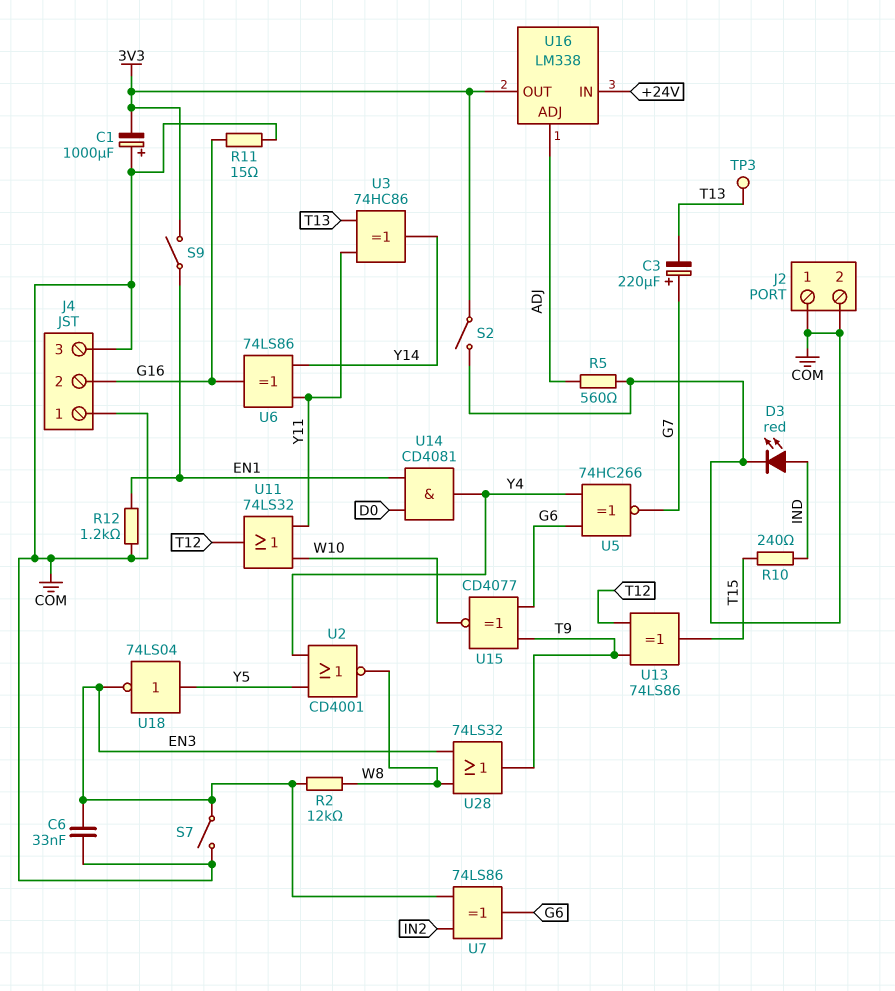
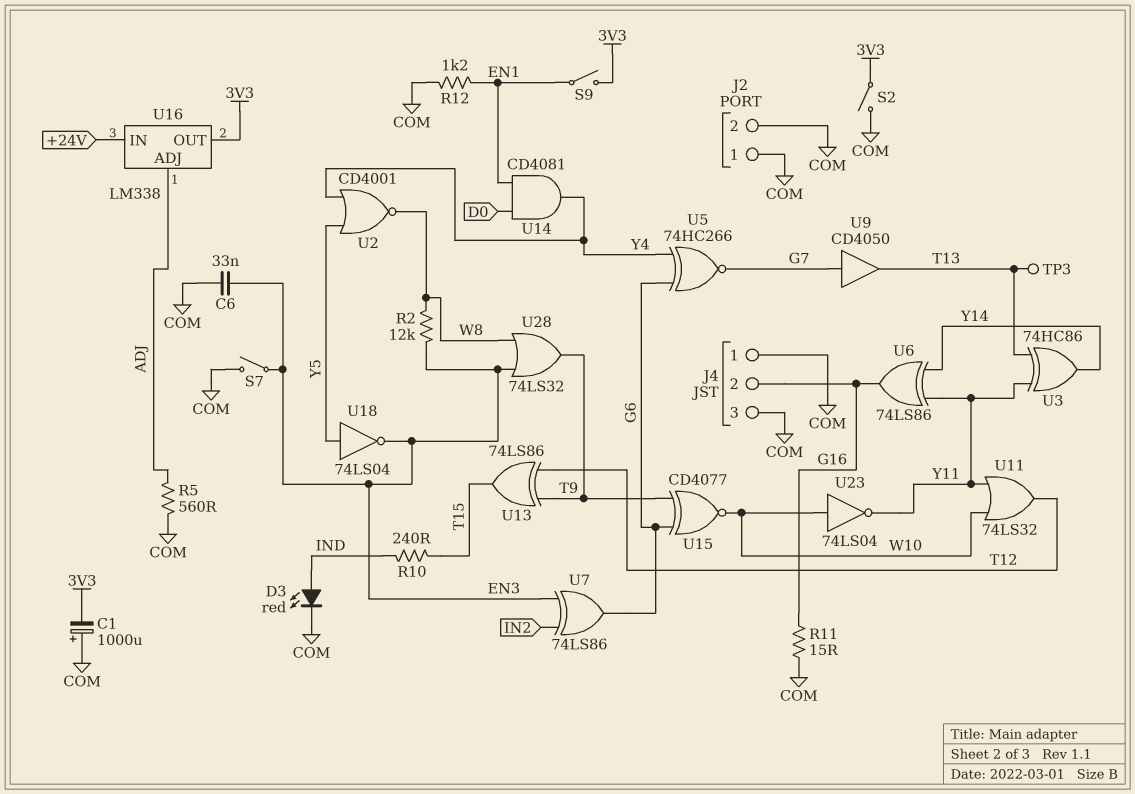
C3: 220uF (plus G7, minus T13) -> none
U9: none -> buffer CD4050 (in G7, out T13)
U23: none -> NOT 74LS04 (in W10, out Y11)

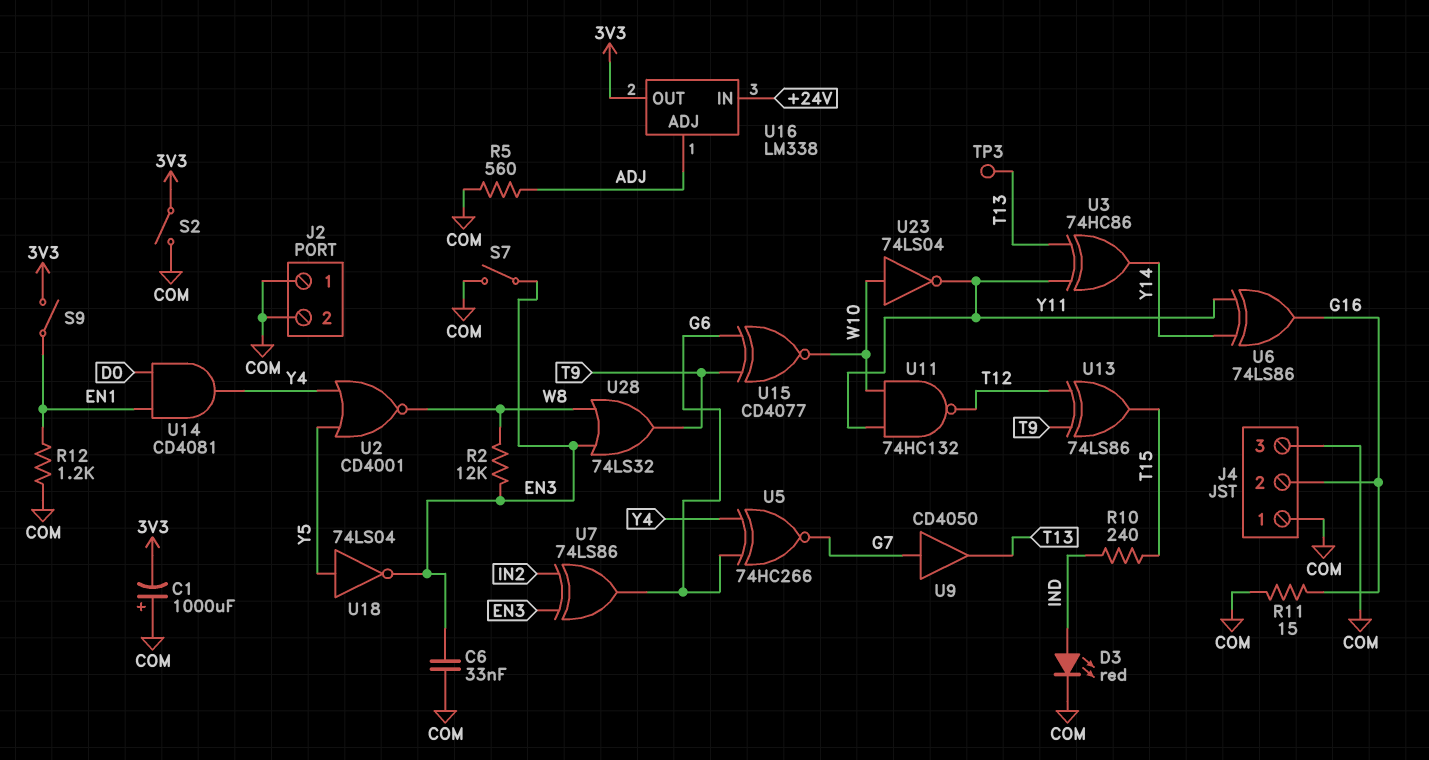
U11: OR 74LS32 (in W10, in Y11, out T12) -> NAND 74HC132 (in W10, in Y11, out T12)

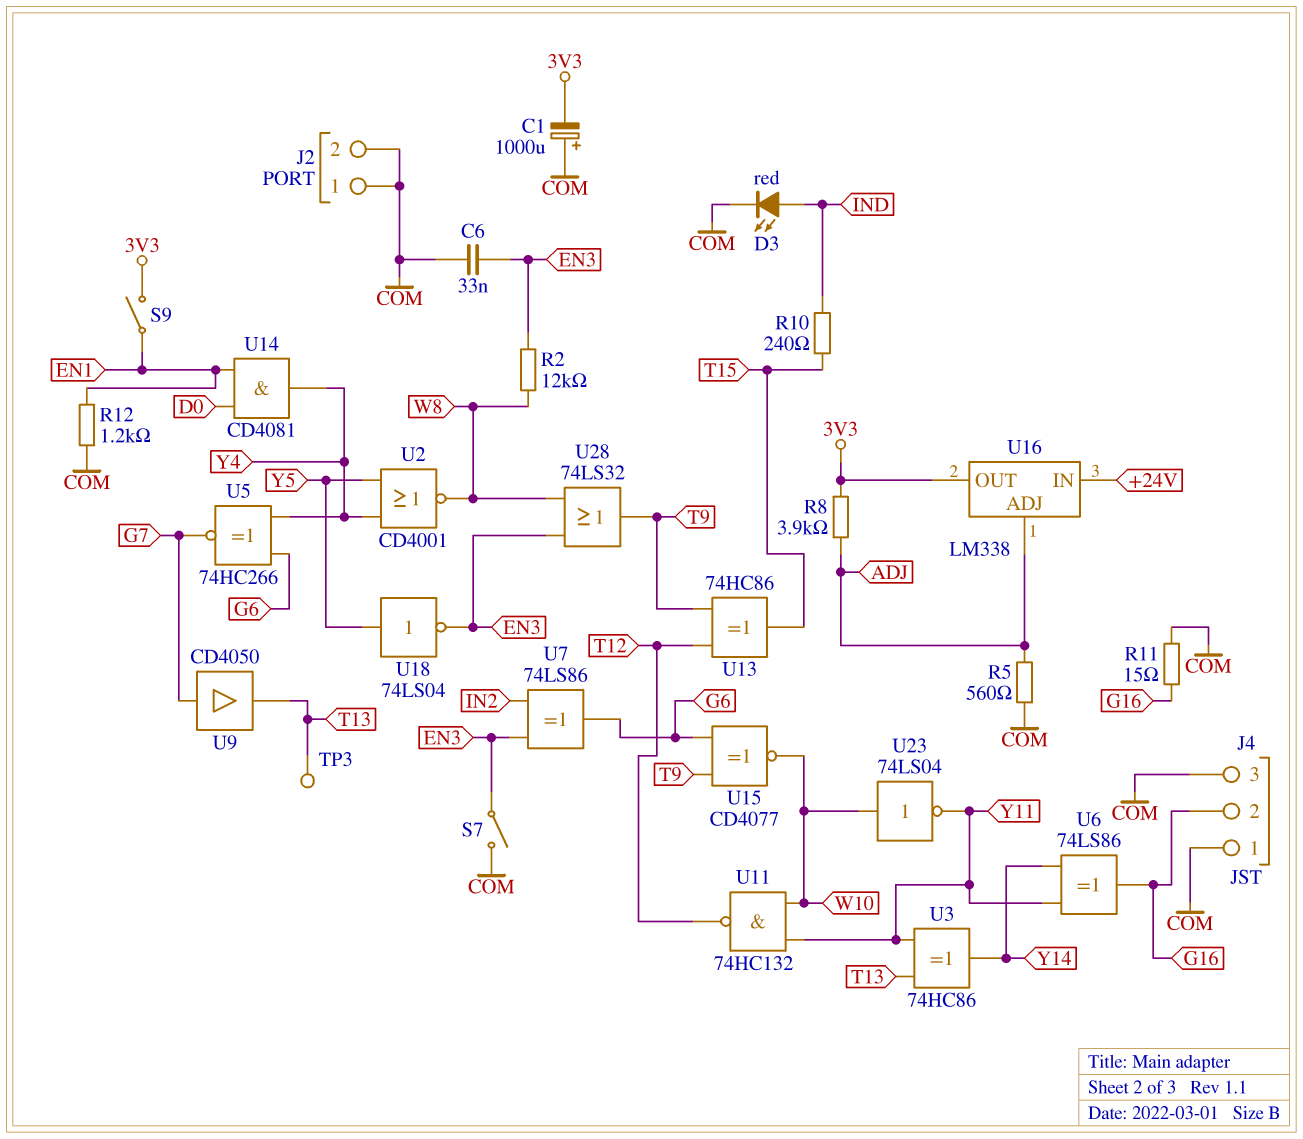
R8: none -> 3.9k (3V3, ADJ)
S2: switch (3V3, COM) -> none
U13: XOR 74LS86 (in T9, in T12, out T15) -> XOR 74HC86 (in T9, in T12, out T15)

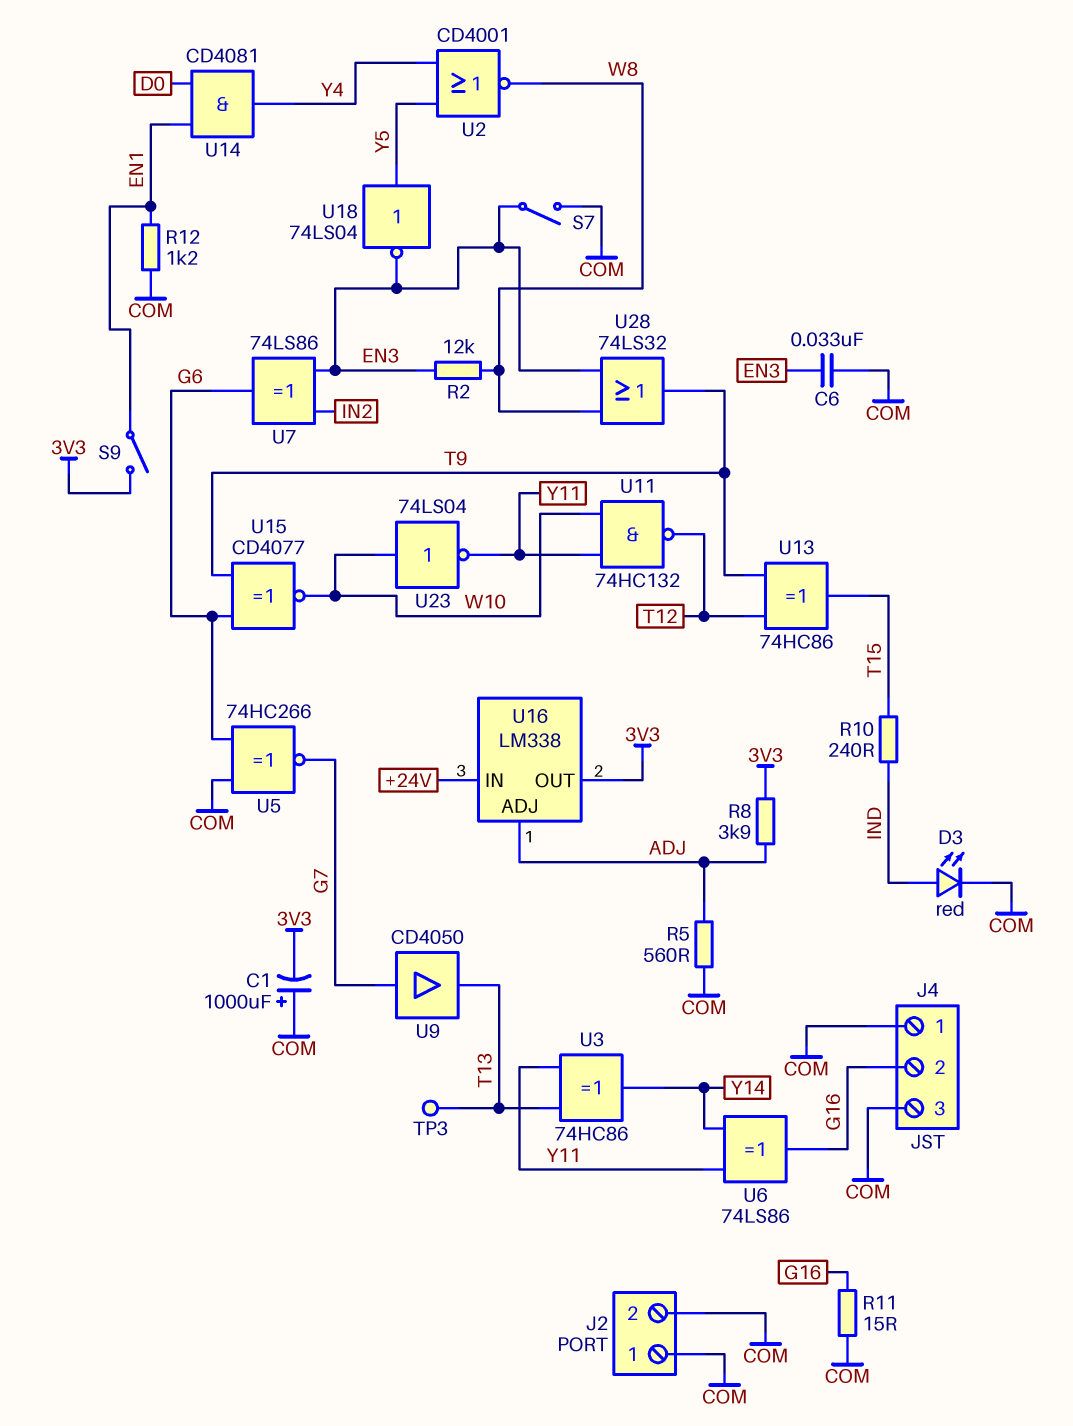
U5: XNOR 74HC266 (in G6, in Y4, out G7) -> XNOR 74HC266 (in COM, in G6, out G7)

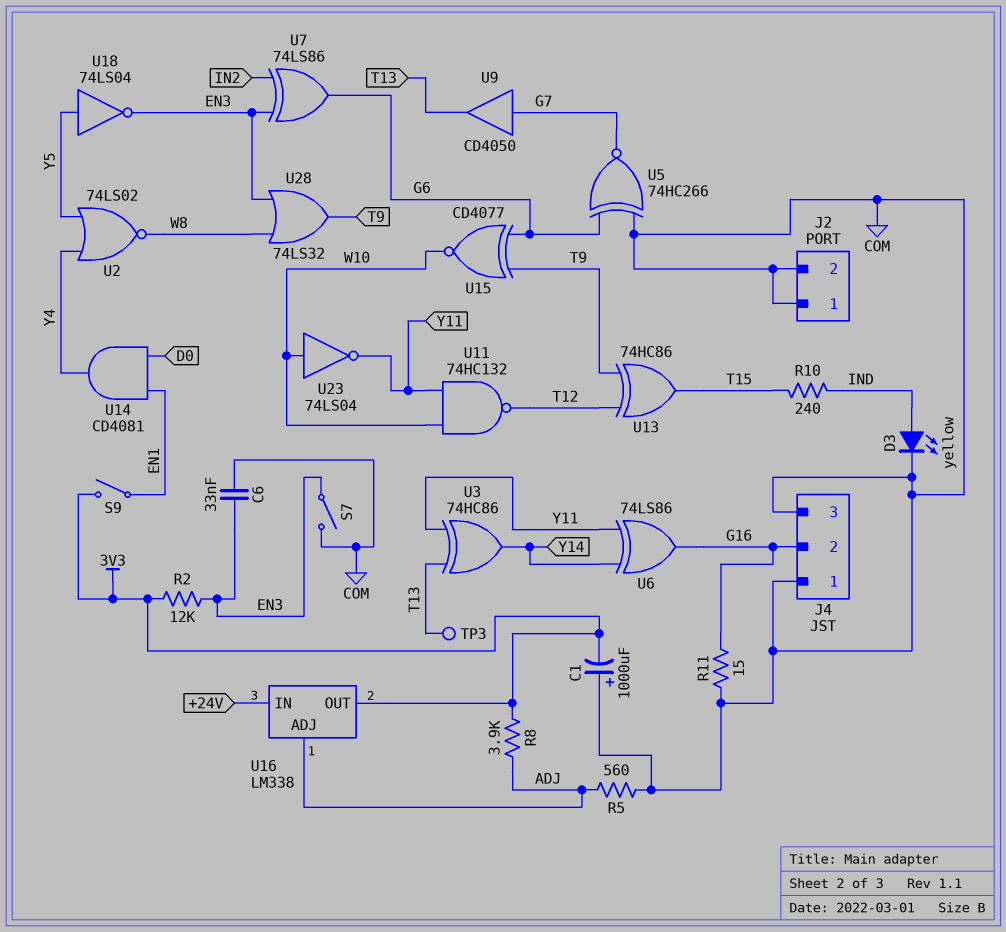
D3: LED red (A IND, K COM) -> LED yellow (A IND, K COM)
R2: 12k (EN3, W8) -> 12k (3V3, EN3)
R12: 1.2k (COM, EN1) -> none
U2: NOR CD4001 (in Y4, in Y5, out W8) -> NOR 74LS02 (in Y4, in Y5, out W8)

